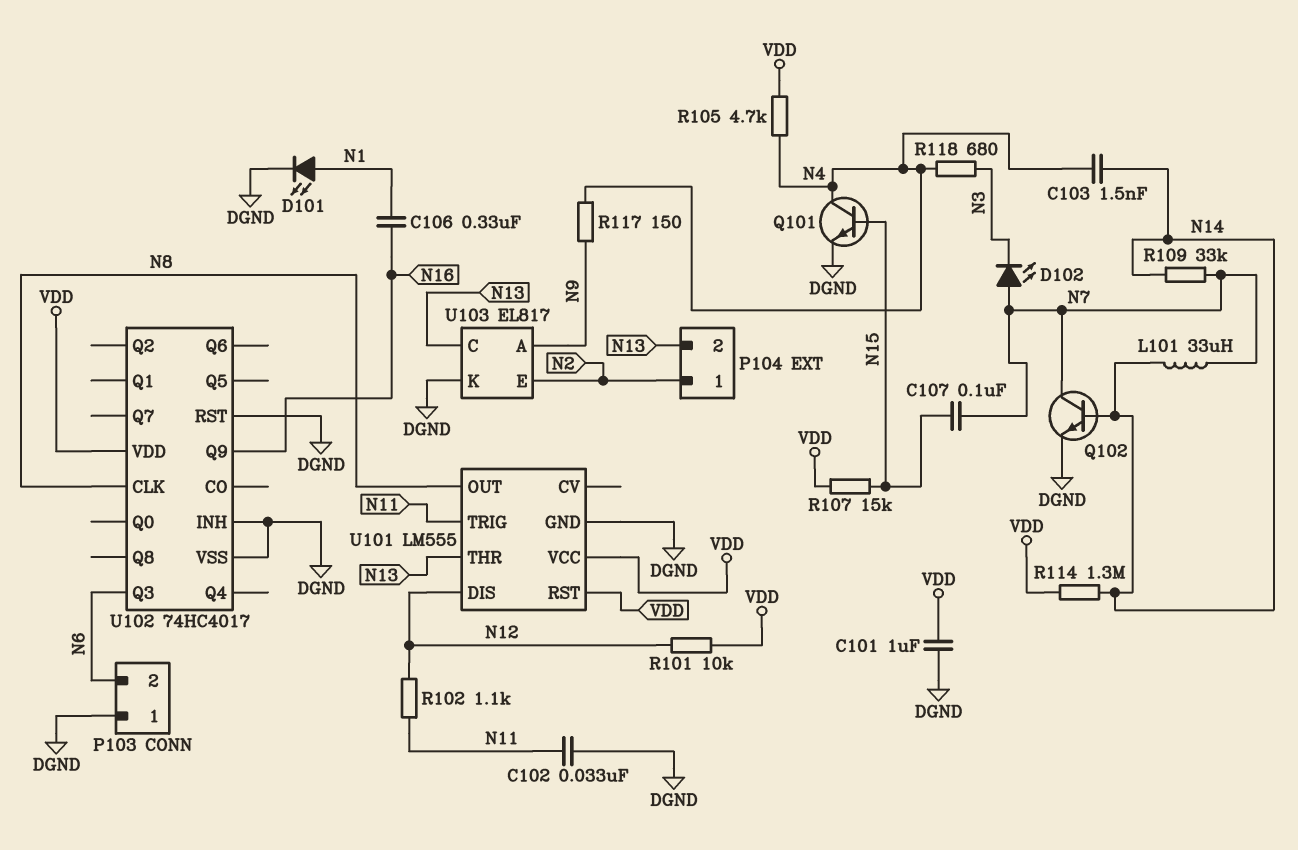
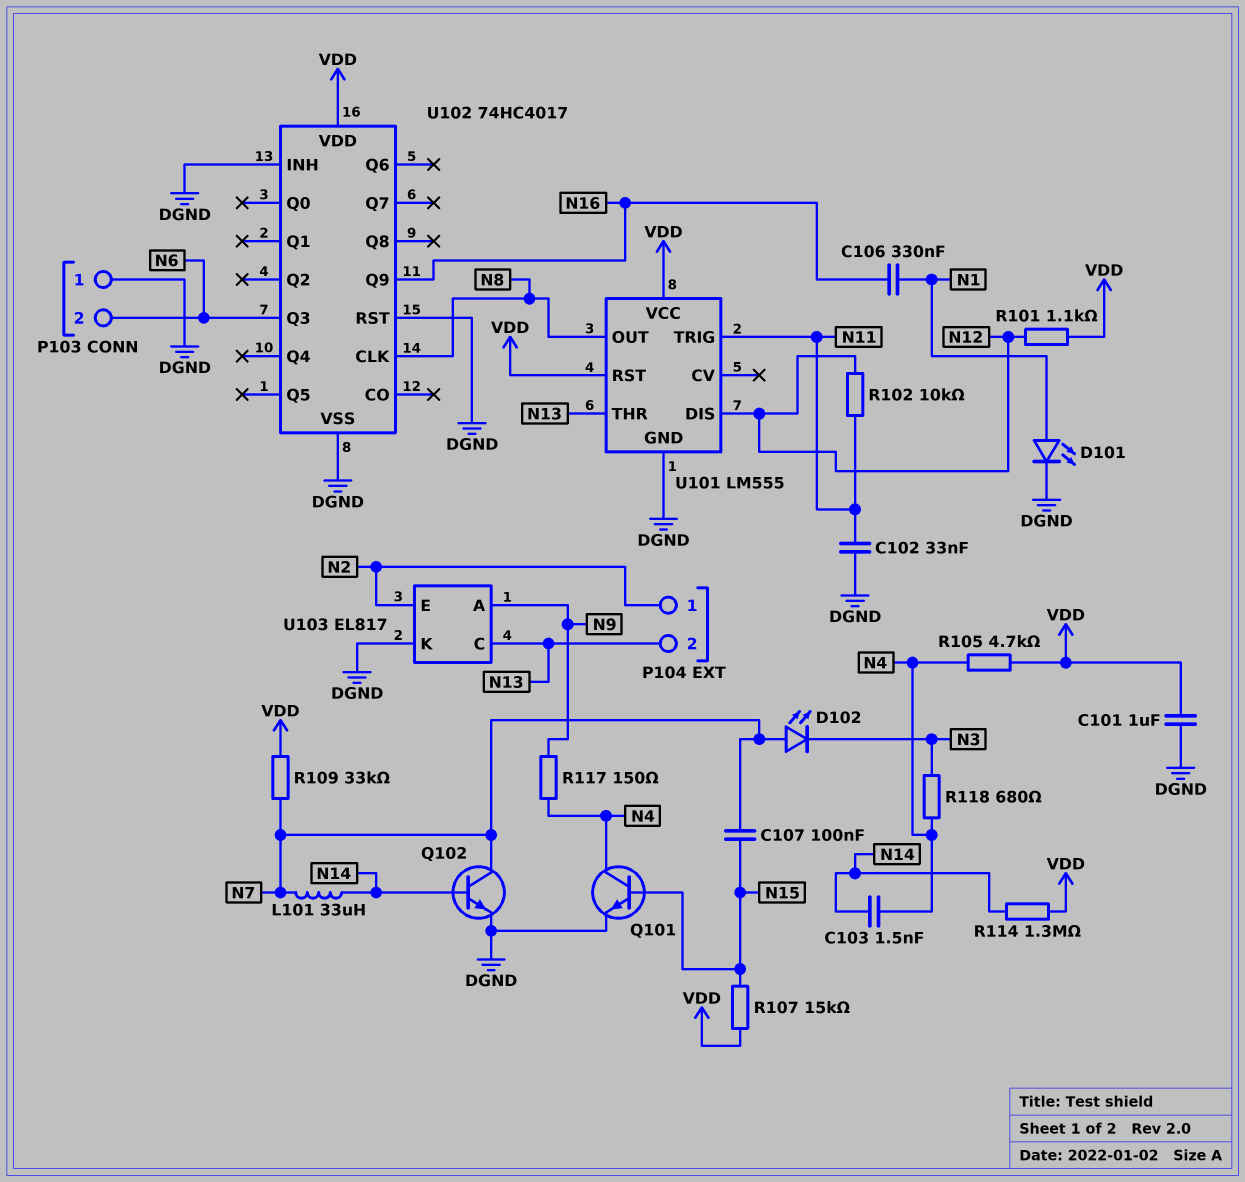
R101: 10k (N12, VDD) -> 1.1k (N12, VDD)
R102: 1.1k (N11, N12) -> 10k (N11, N12)
R109: 33k (N7, N14) -> 33k (N7, VDD)

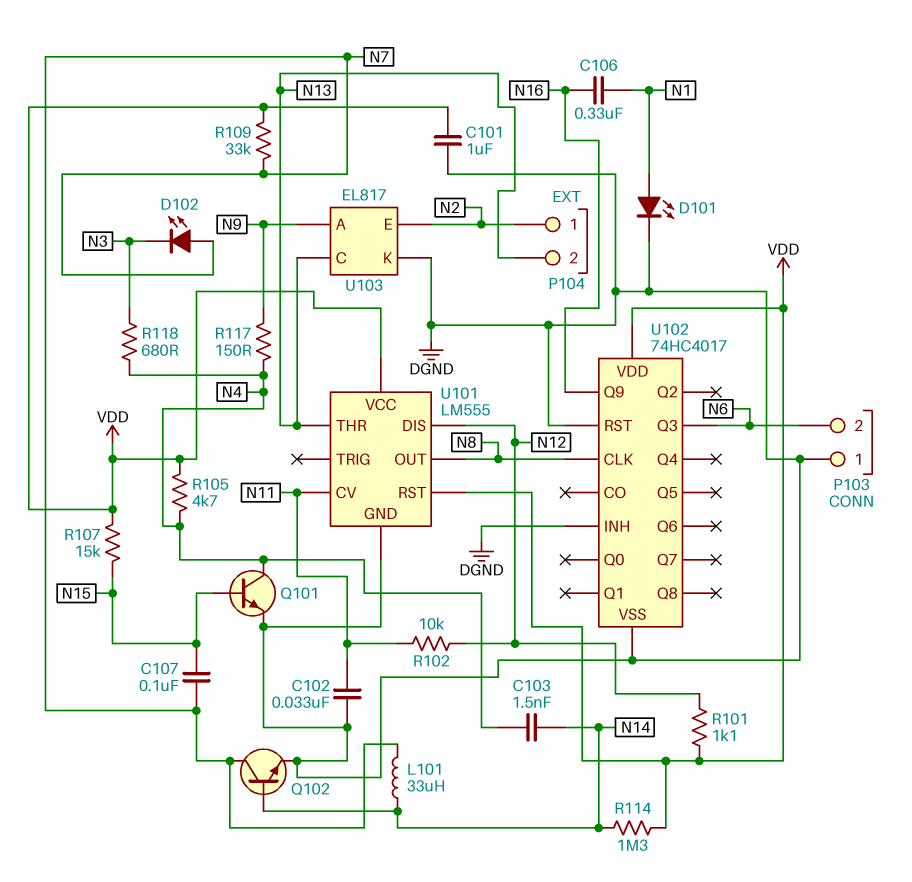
U101 pin CV: none -> N11
U101 pin TRIG: N11 -> none

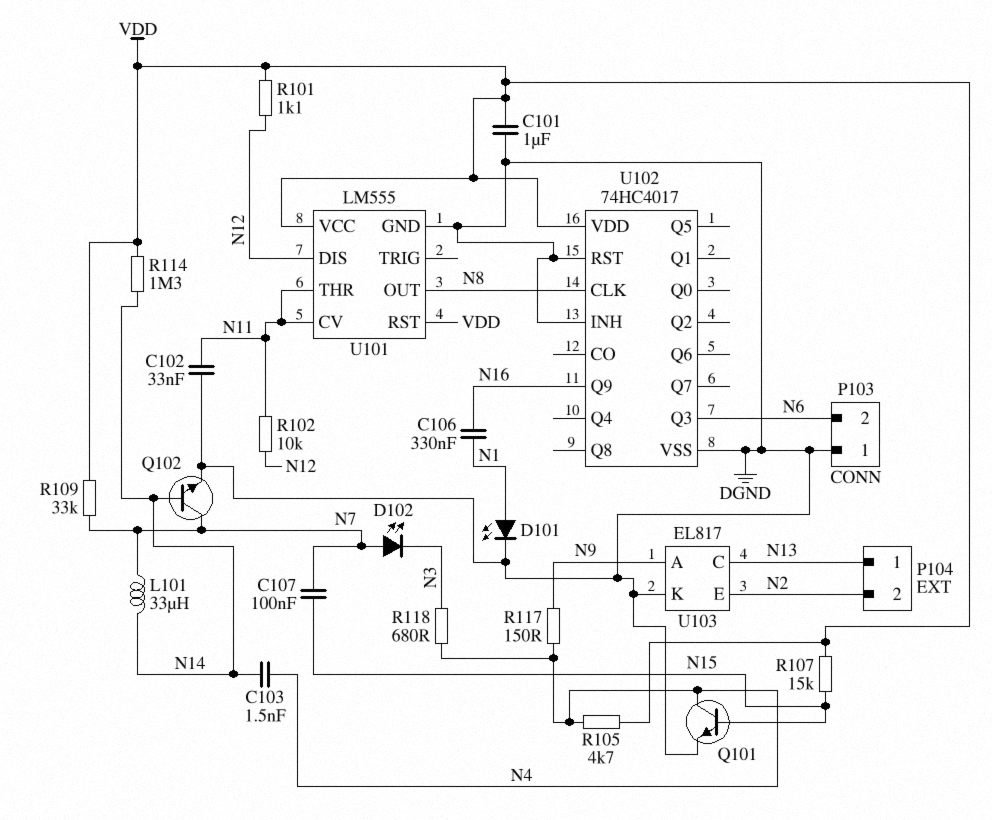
P104 pin 1: N2 -> N13
P104 pin 2: N13 -> N2
U101 pin THR: N13 -> N11

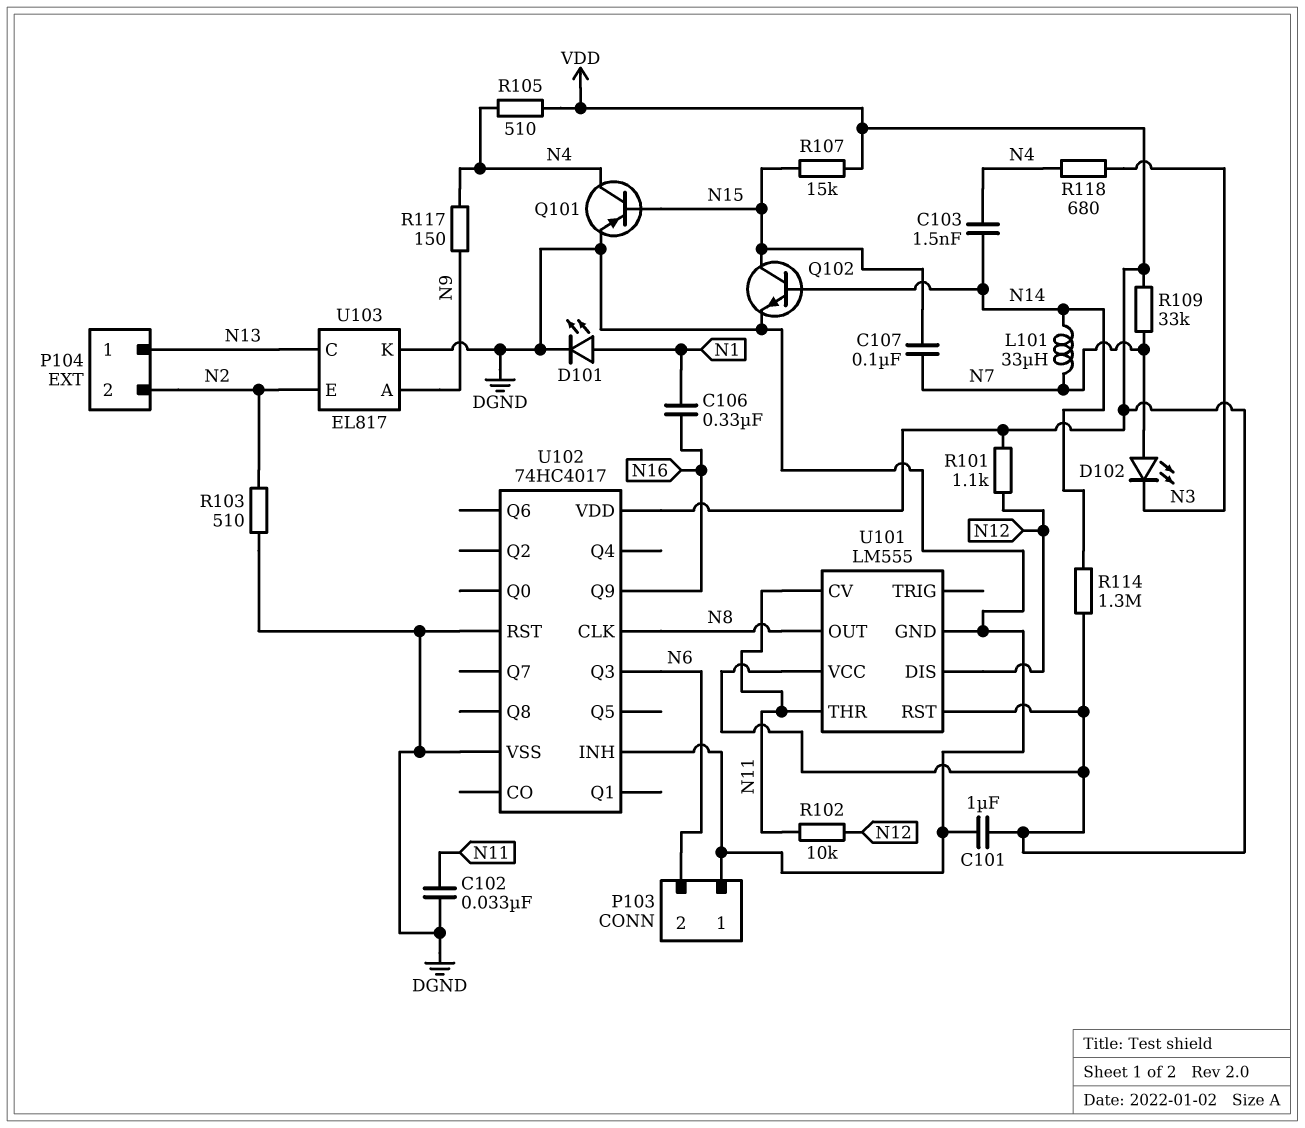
Q101: NPN (B N15, C N4, E DGND) -> PNP (B N15, C N4, E DGND)
Q102: NPN (B N14, C N7, E DGND) -> NPN (B N14, C N15, E DGND)
R103: none -> 510 (DGND, N2)
R105: 4.7k (N4, VDD) -> 510 (N4, VDD)

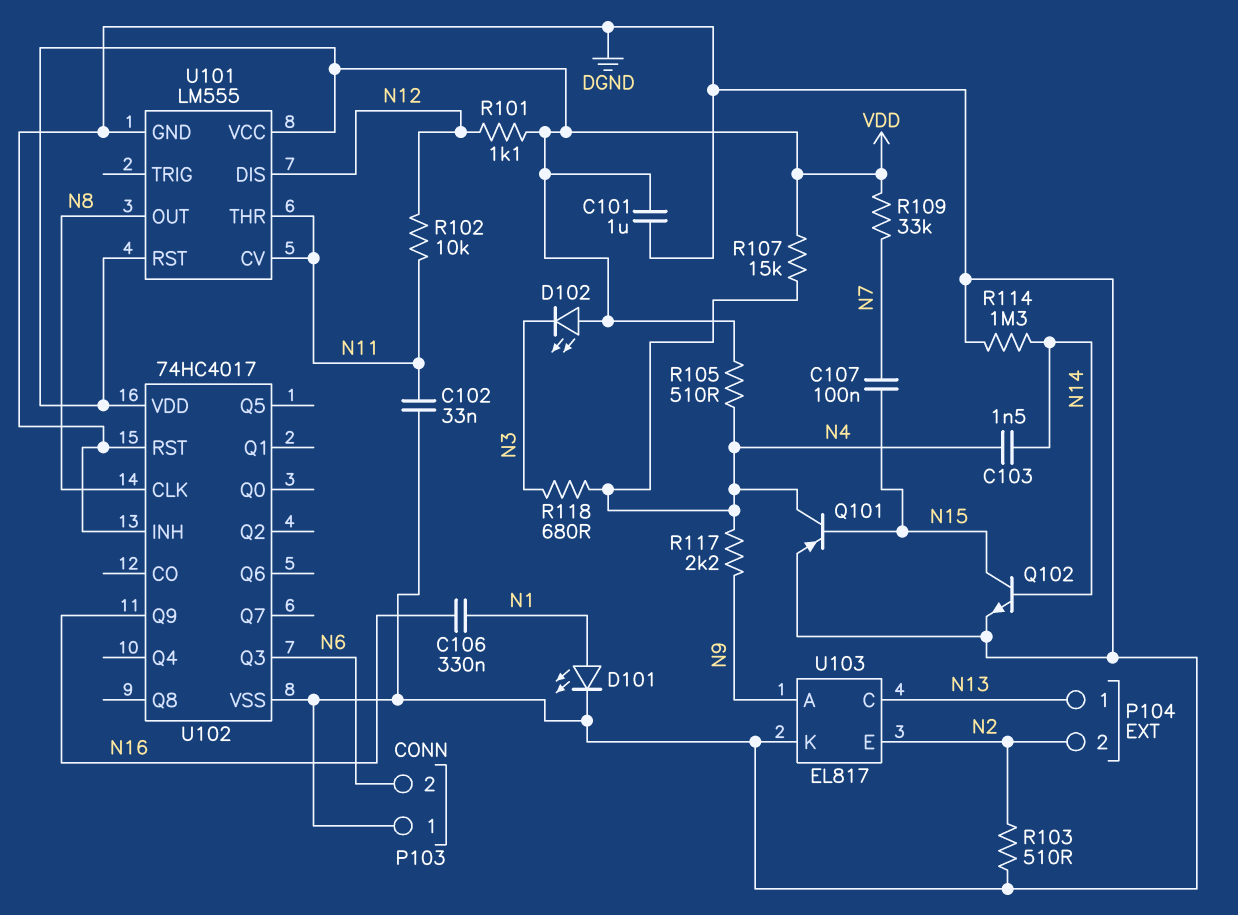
D102: LED (A N7, K N3) -> LED (A VDD, K N3)
L101: 33uH (N7, N14) -> none
R107: 15k (N15, VDD) -> 15k (N4, VDD)
R114: 1.3M (N14, VDD) -> 1.3M (DGND, N14)
R117: 150 (N4, N9) -> 2.2k (N4, N9)

